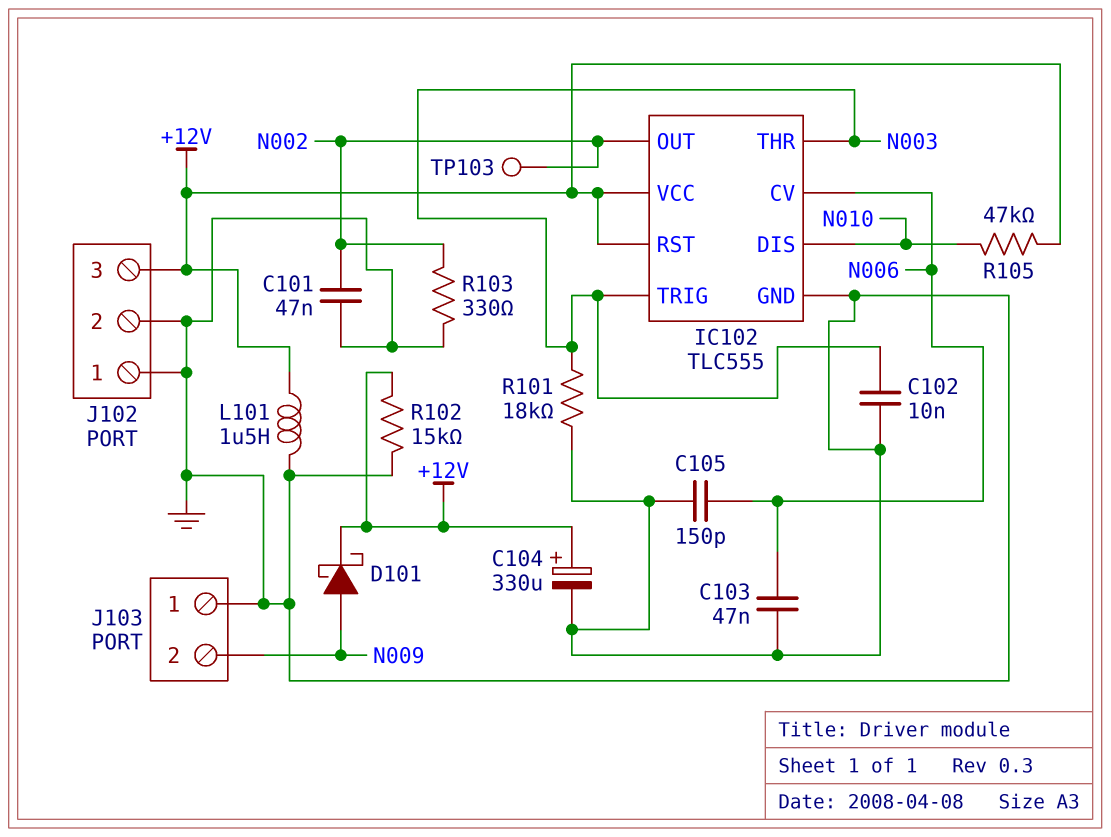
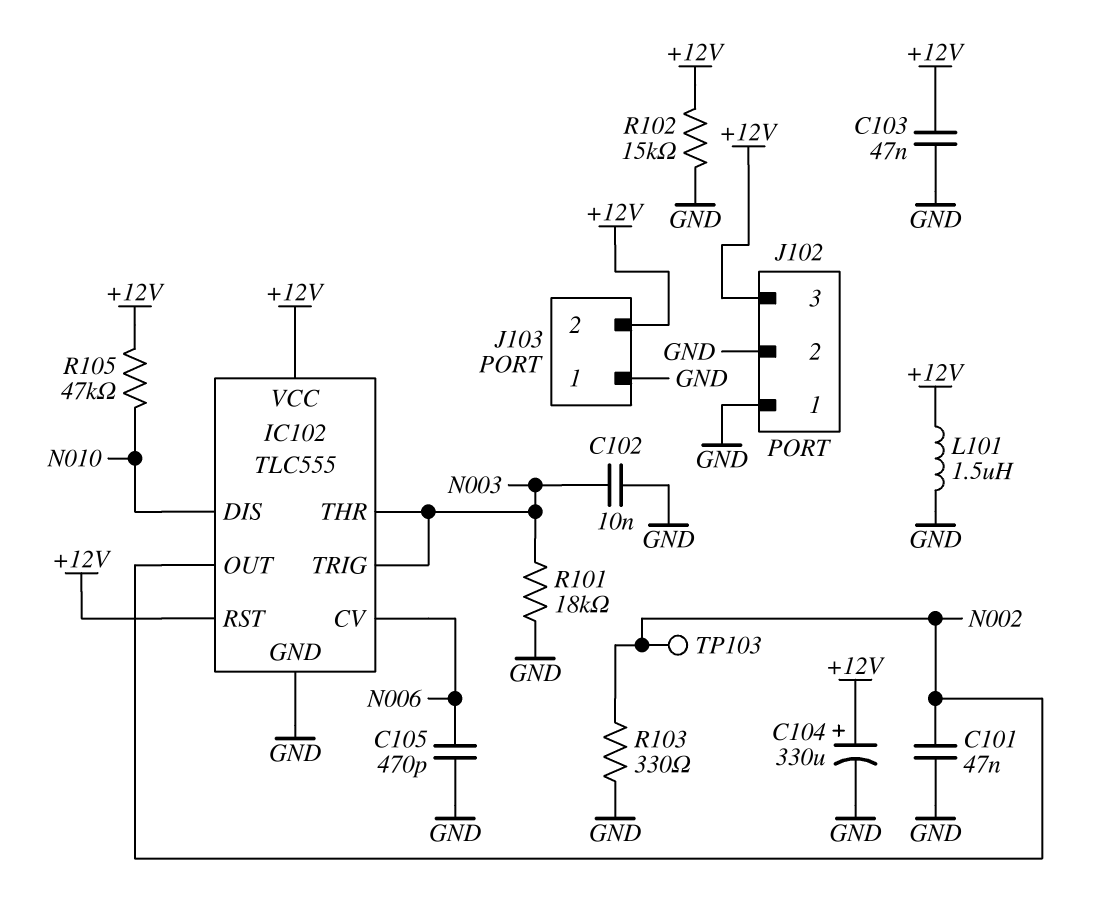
C103: 47nF (GND, N006) -> 47nF (+12V, GND)
C105: 150pF (GND, N006) -> 470pF (GND, N006)
D101: schottky (A N009, K +12V) -> none
J103 pin 2: N009 -> +12V

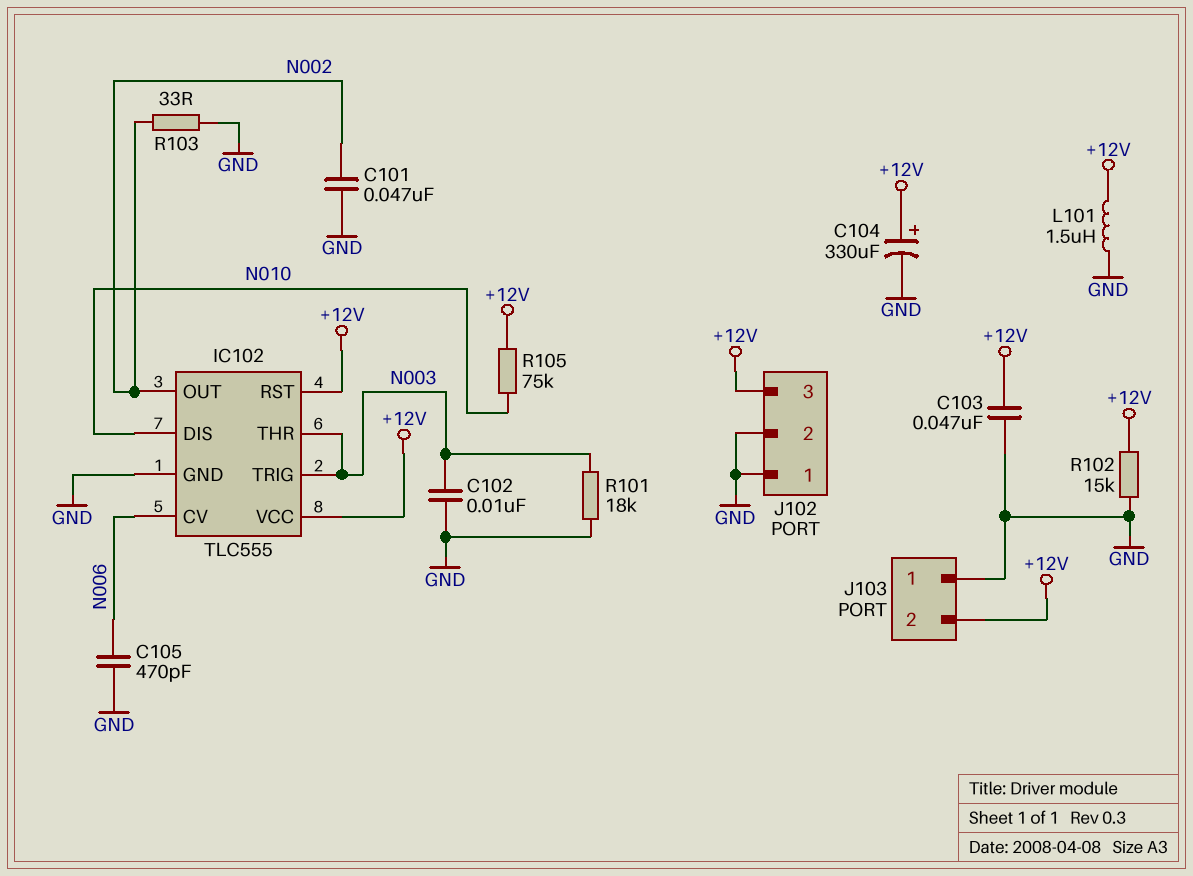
R103: 330 (GND, N002) -> 33 (GND, N002)
R105: 47k (+12V, N010) -> 75k (+12V, N010)
TP103: test point (N002) -> none

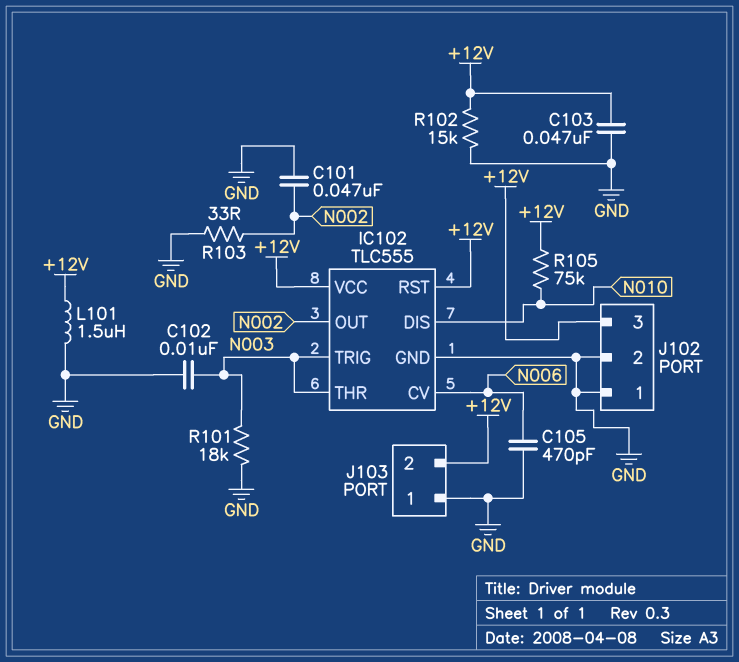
C104: 330uF (plus +12V, minus GND) -> none

